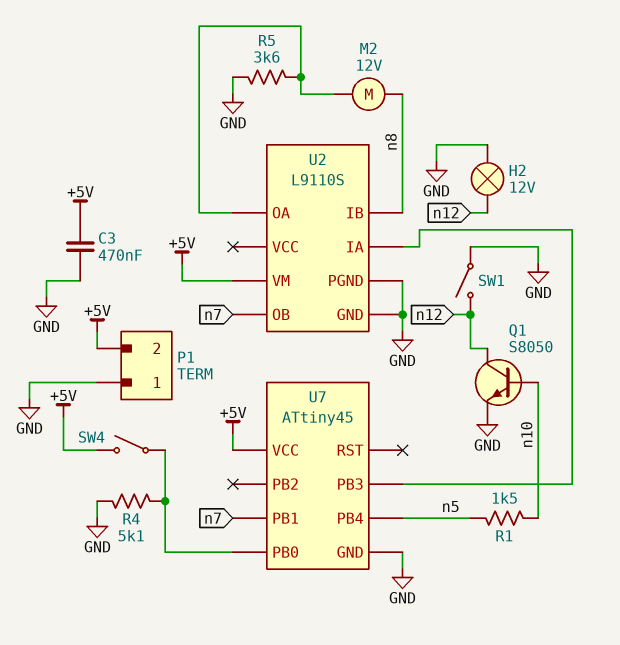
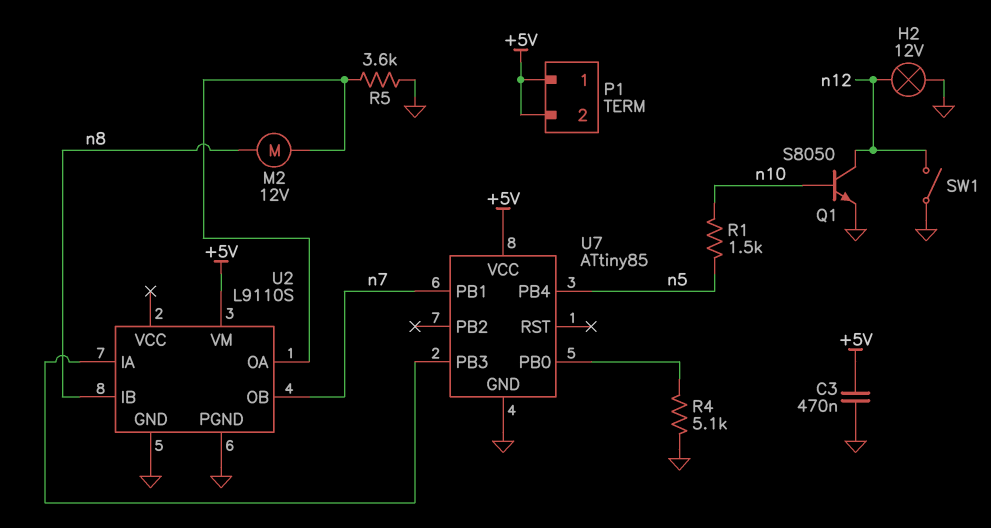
P1 pin 1: GND -> +5V
SW4: switch (+5V, U7/PB0) -> none
U7: ATtiny45 -> ATtiny85

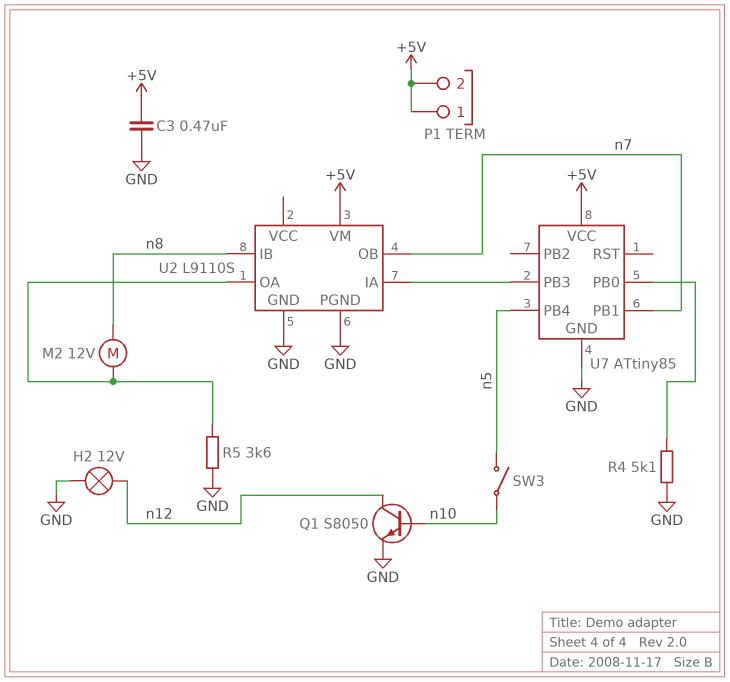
R1: 1.5k (n5, n10) -> none
SW1: switch (GND, n12) -> none
SW3: none -> switch (n5, n10)

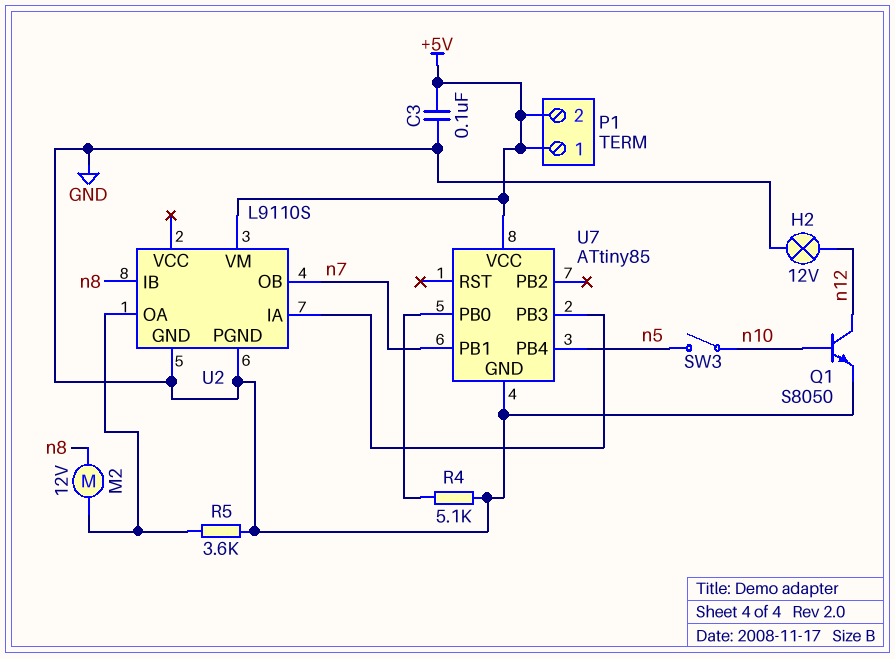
C3: 470nF (+5V, GND) -> 100nF (+5V, GND)

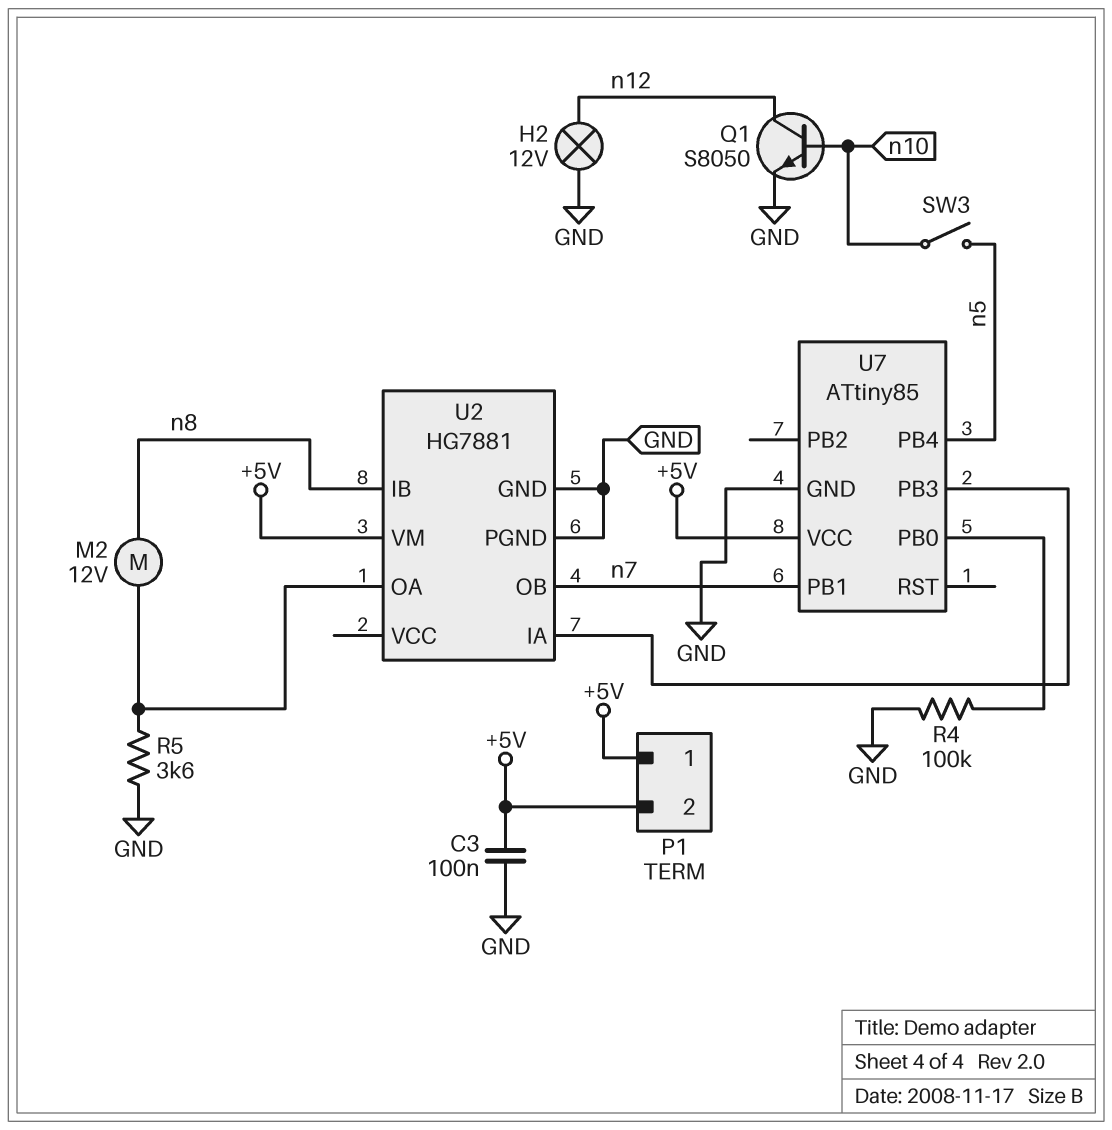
R4: 5.1k (GND, U7/PB0) -> 100k (GND, U7/PB0)
U2: L9110S -> HG7881

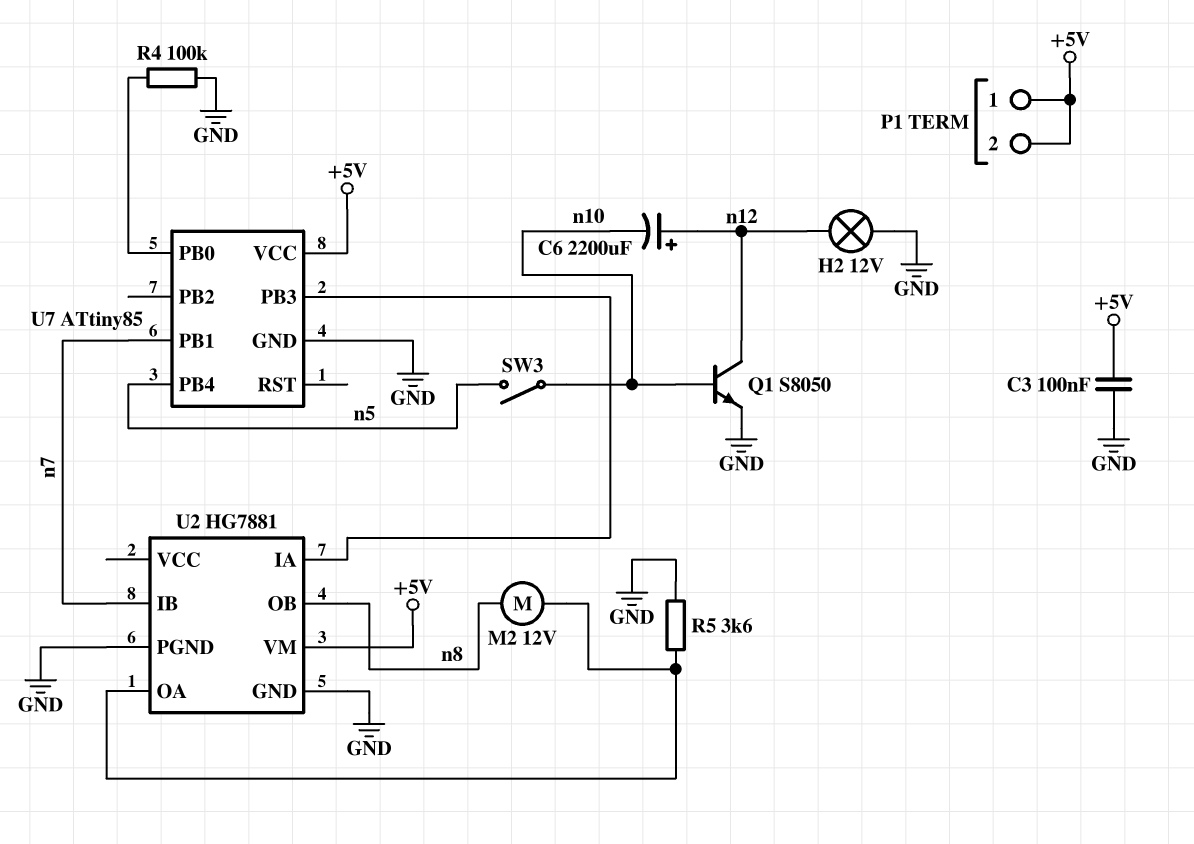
C6: none -> 2200uF (plus n12, minus n10)
U2 pin IB: n8 -> n7
U2 pin OB: n7 -> n8

